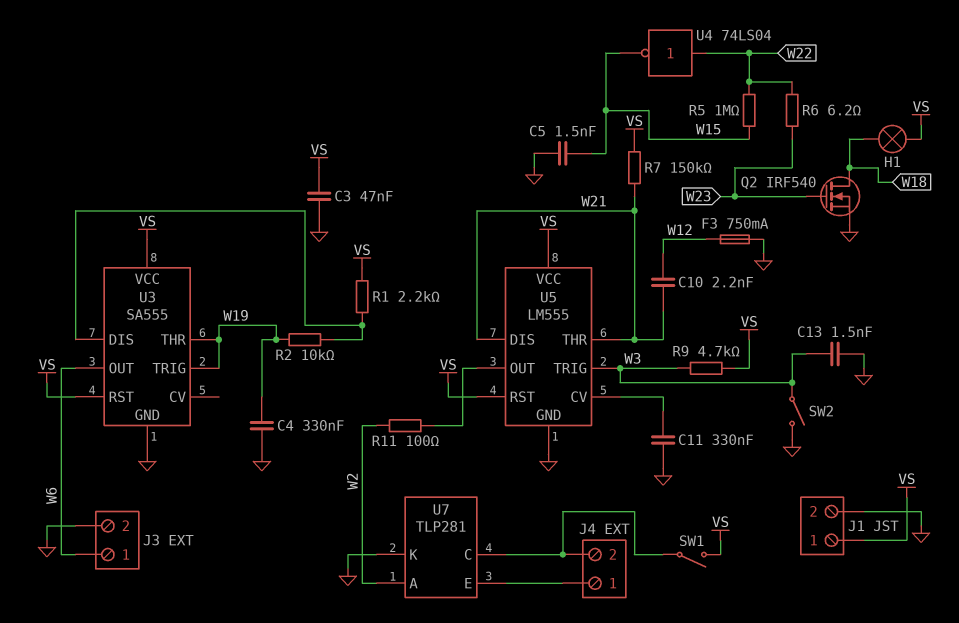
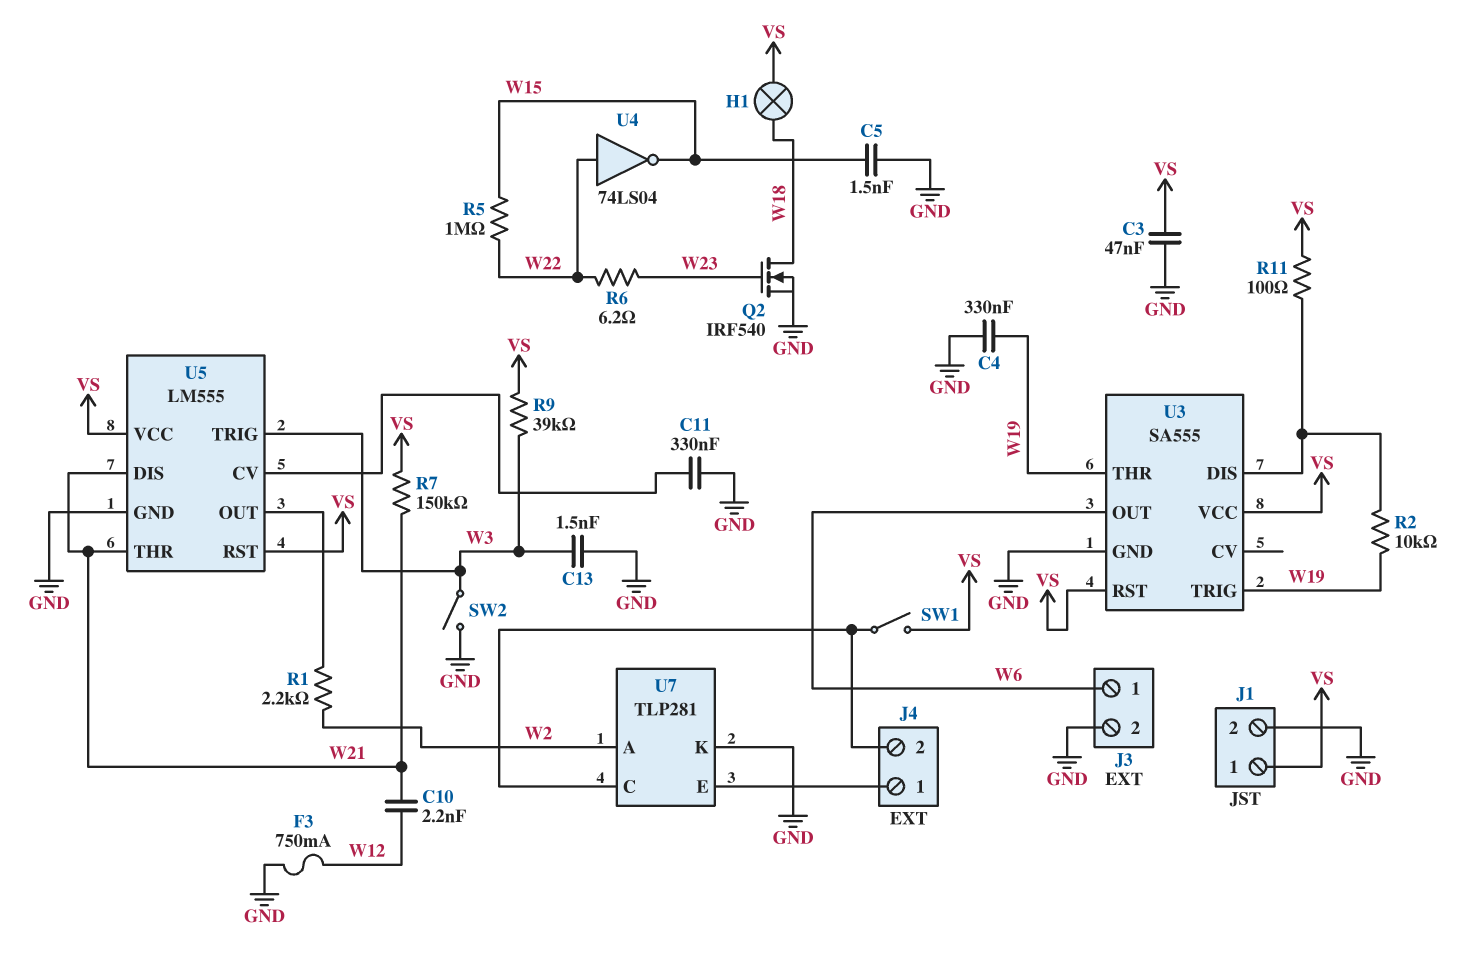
R1: 2.2k (U3/DIS, VS) -> 2.2k (U5/OUT, W2)
R9: 4.7k (VS, W3) -> 39k (VS, W3)
R11: 100 (U5/OUT, W2) -> 100 (U3/DIS, VS)

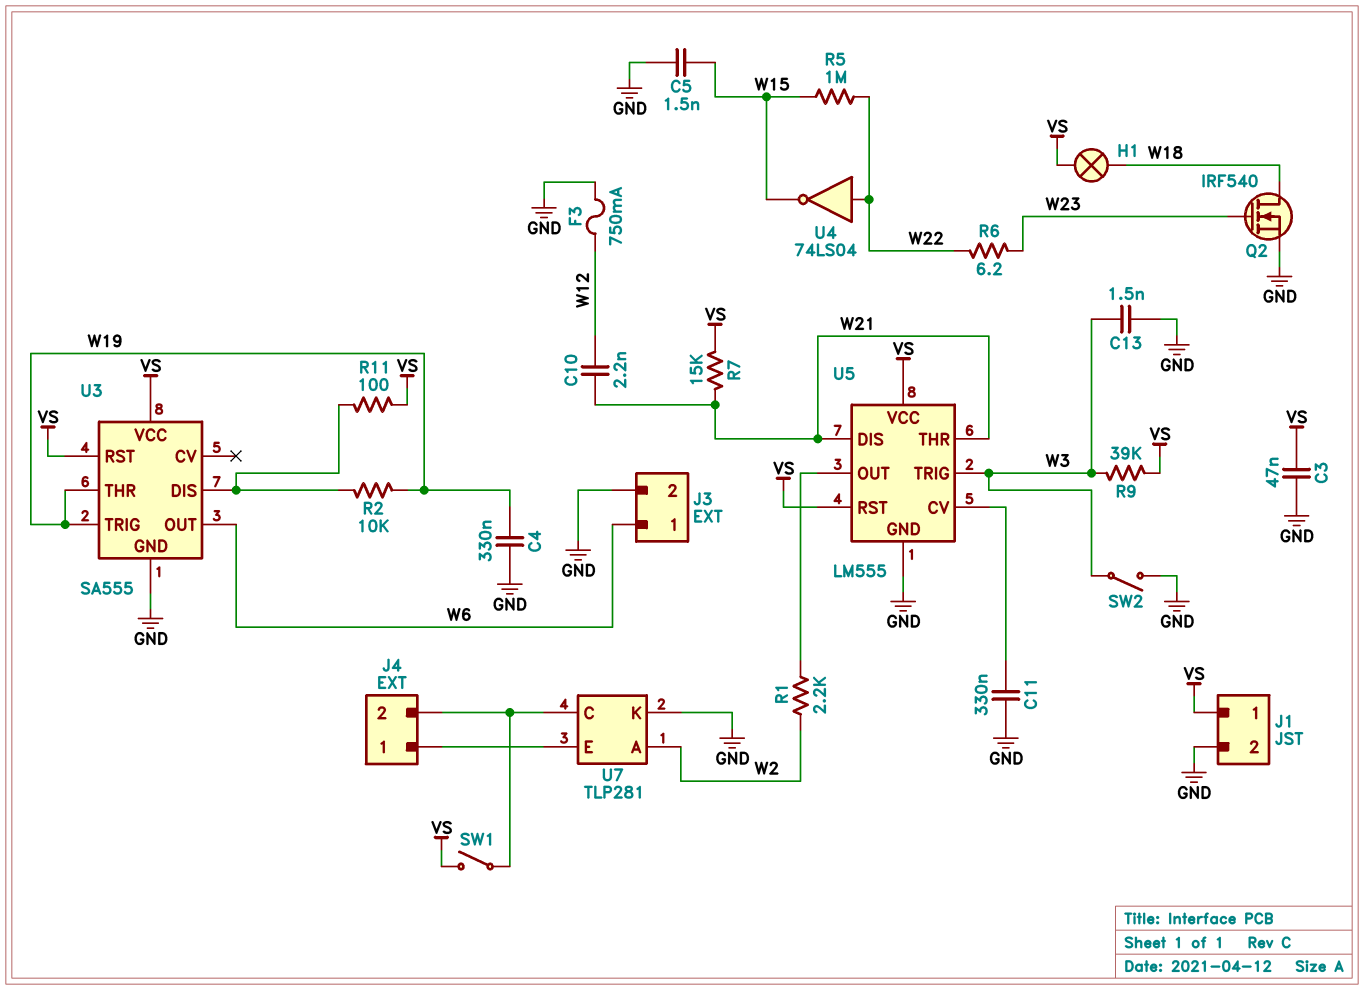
R7: 150k (VS, W21) -> 15k (VS, W21)

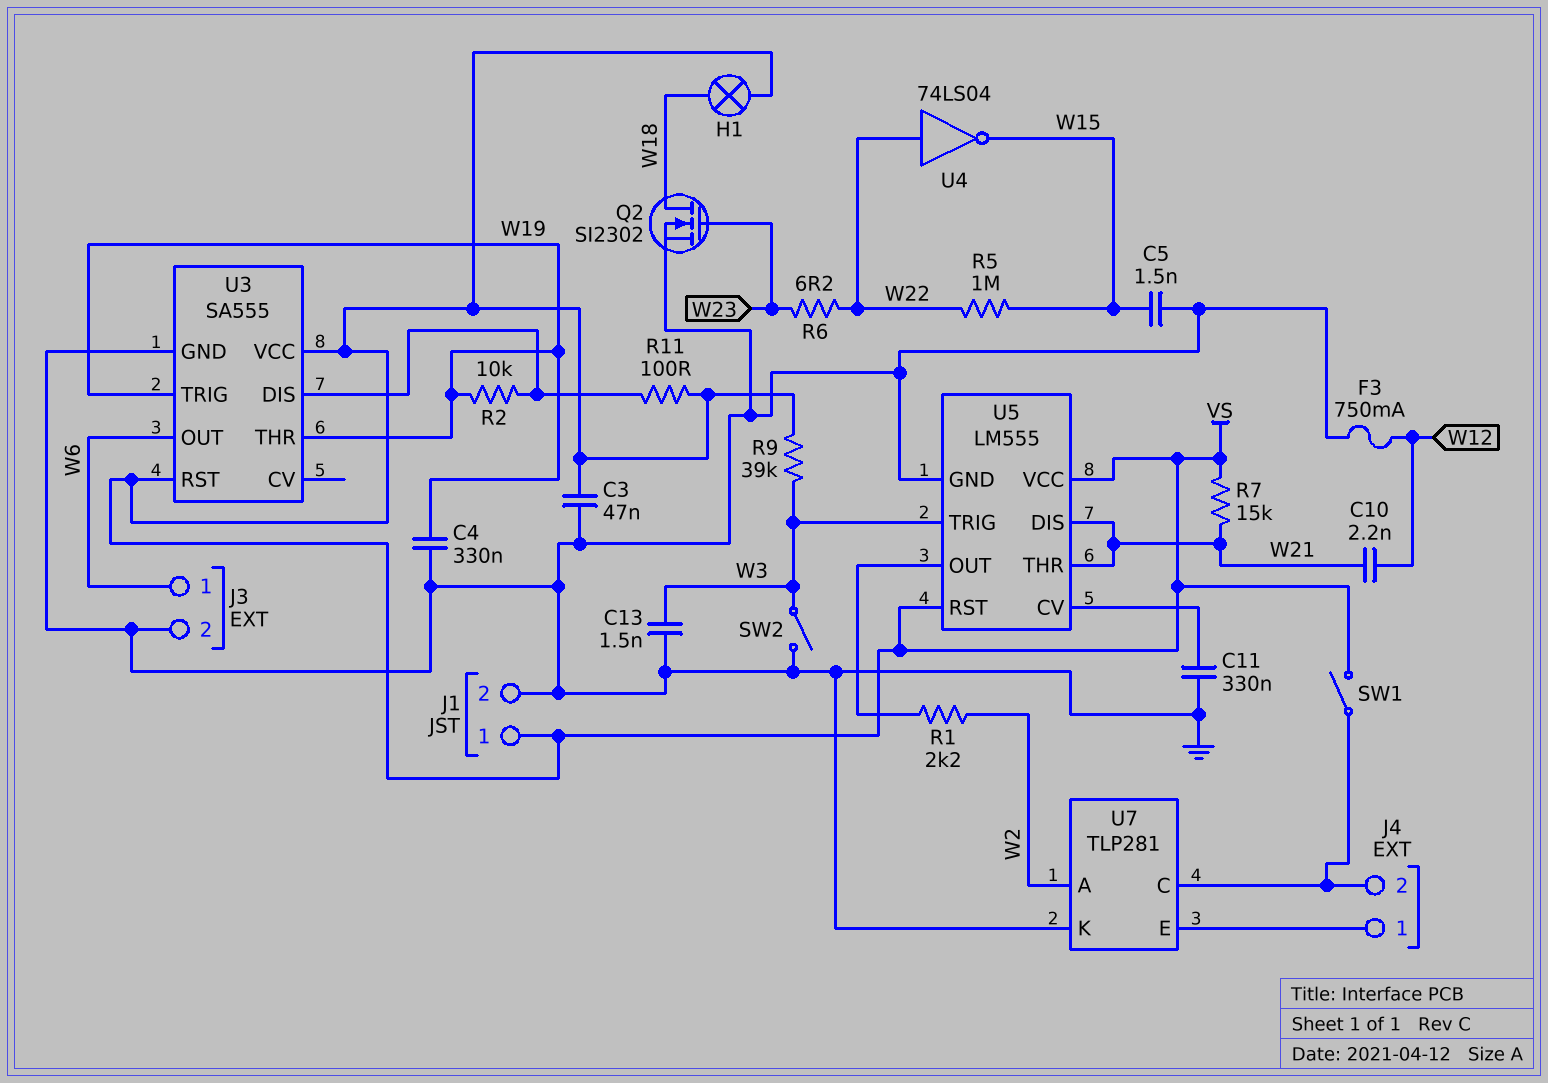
Q2: NMOS IRF540 (G W23, D W18, S GND) -> NMOS SI2302 (G W23, D W18, S GND)

